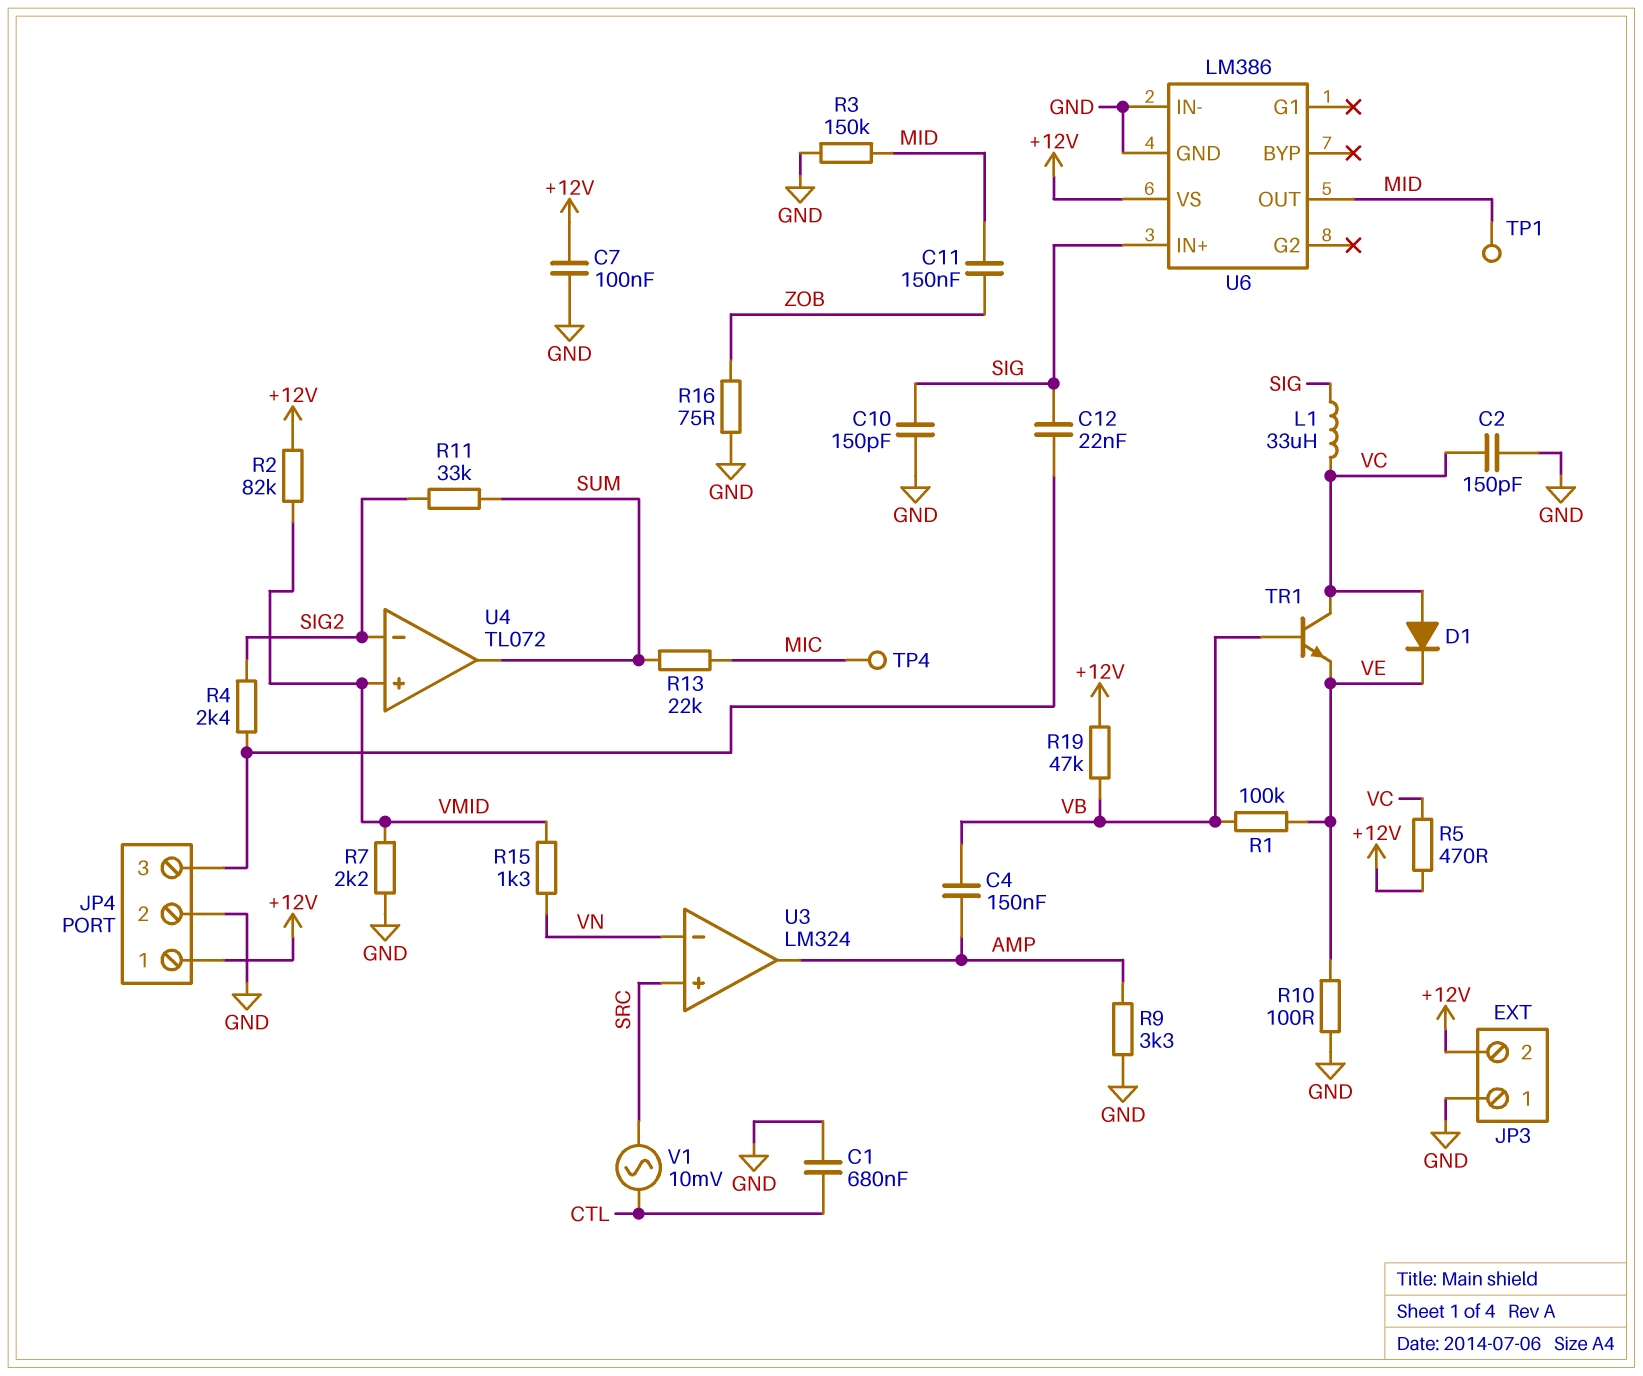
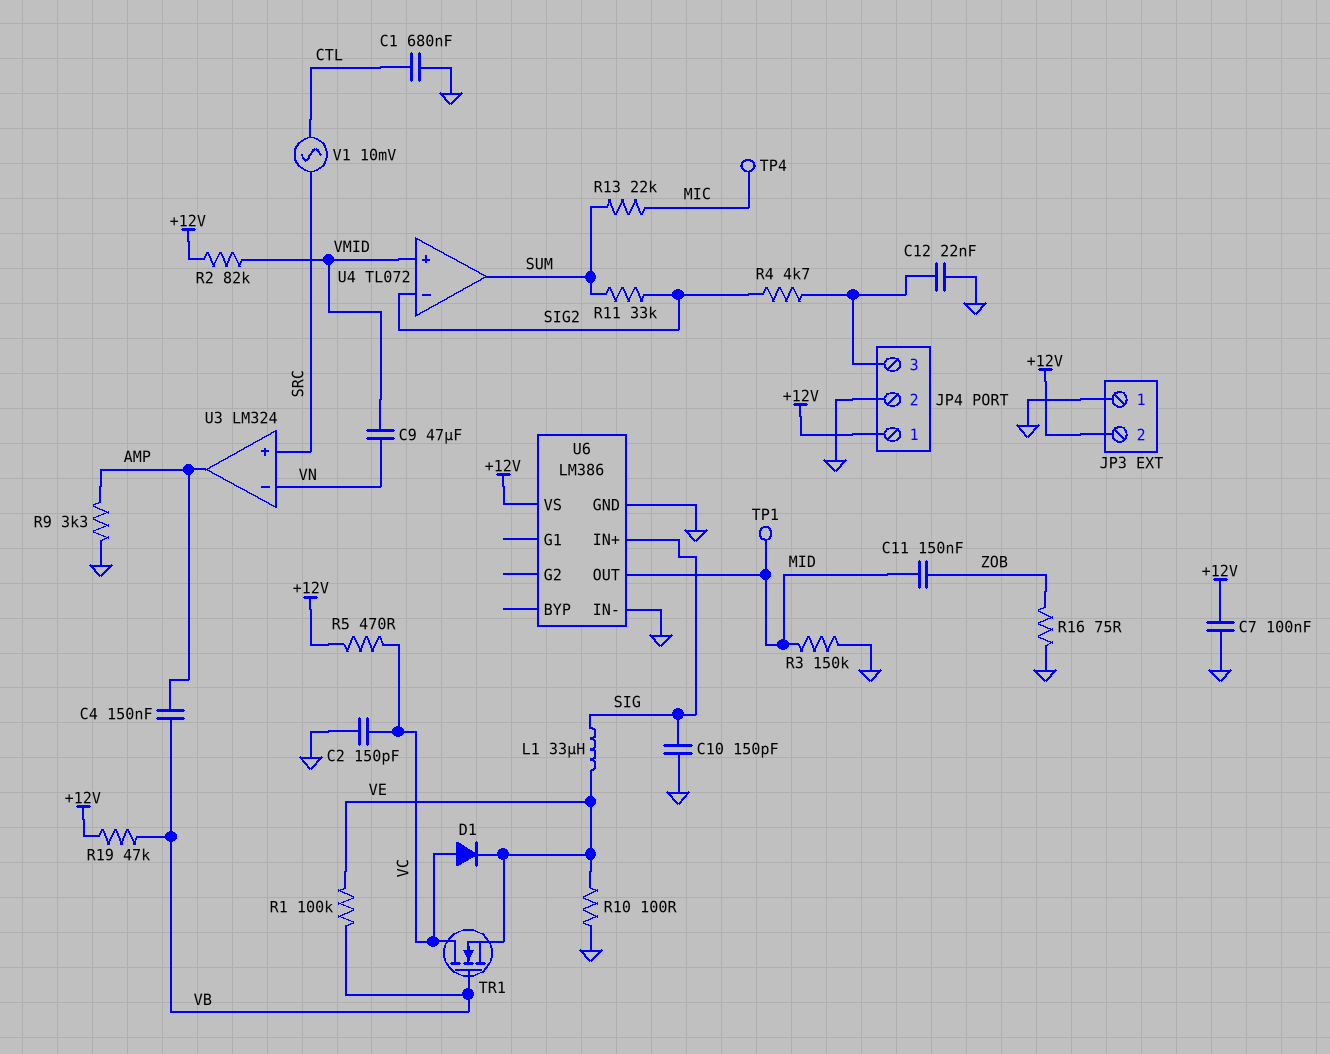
C9: none -> 47uF (VMID, VN)
C12: 22nF (JP4/3, SIG) -> 22nF (GND, JP4/3)
L1: 33uH (SIG, VC) -> 33uH (SIG, VE)
R4: 2.4k (JP4/3, SIG2) -> 4.7k (JP4/3, SIG2)
R7: 2.2k (GND, VMID) -> none
R15: 1.3k (VMID, VN) -> none
TR1: NPN (B VB, C VC, E VE) -> NMOS (G VB, D VC, S VE)

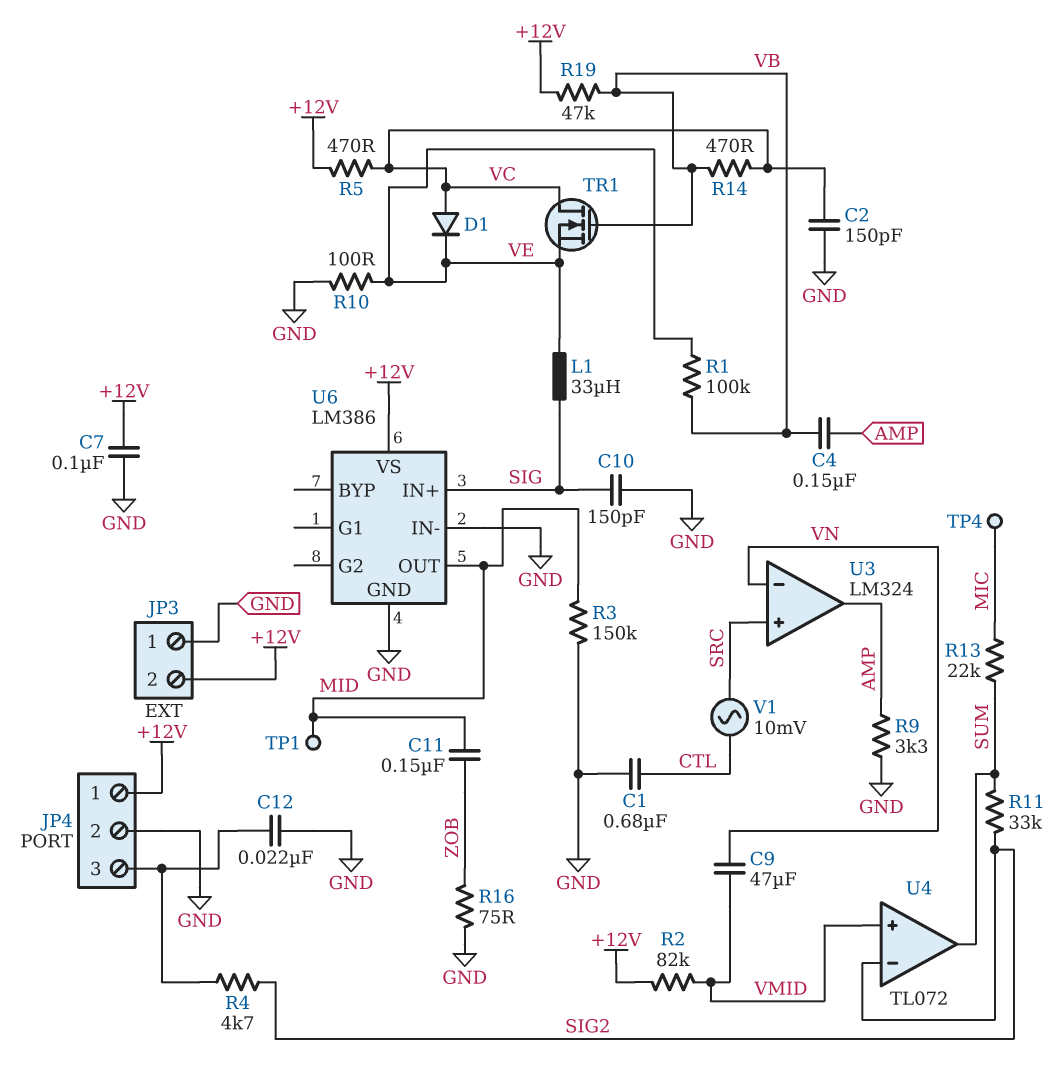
R14: none -> 470 (VB, VC)

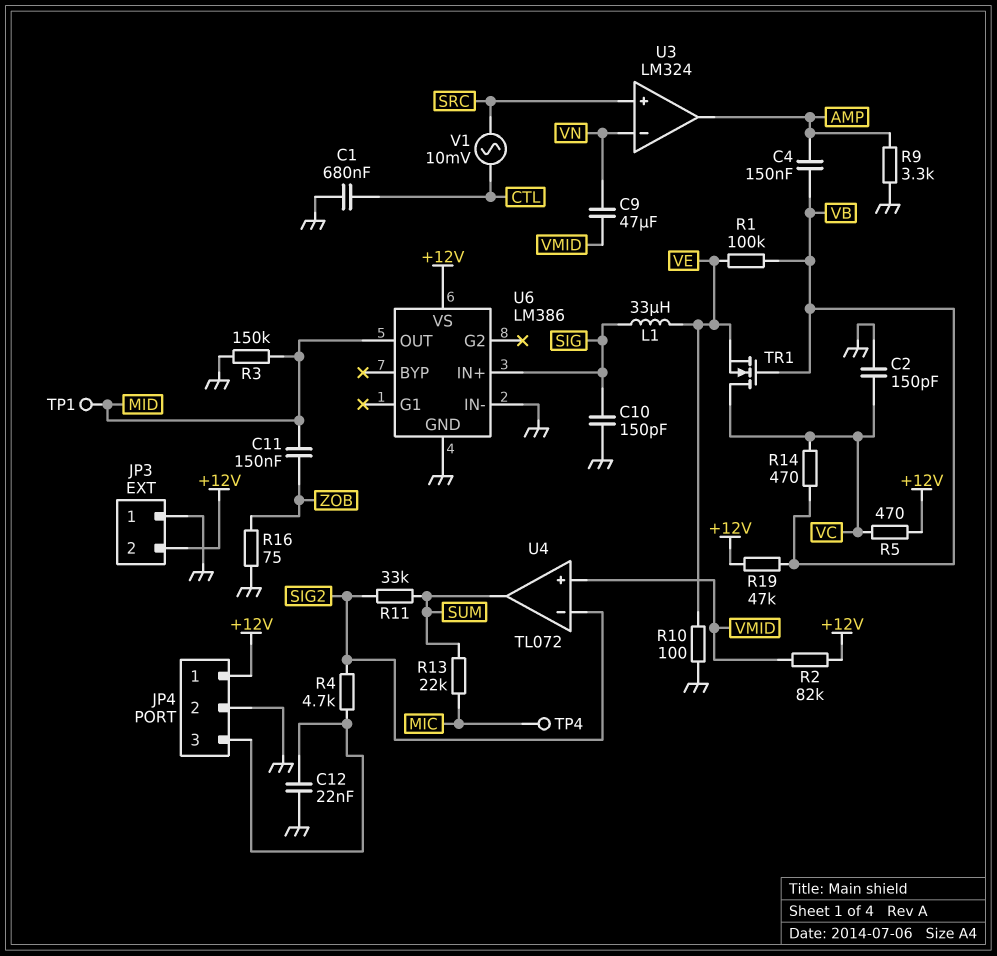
C7: 100nF (+12V, GND) -> none
D1: diode (A VC, K VE) -> none

